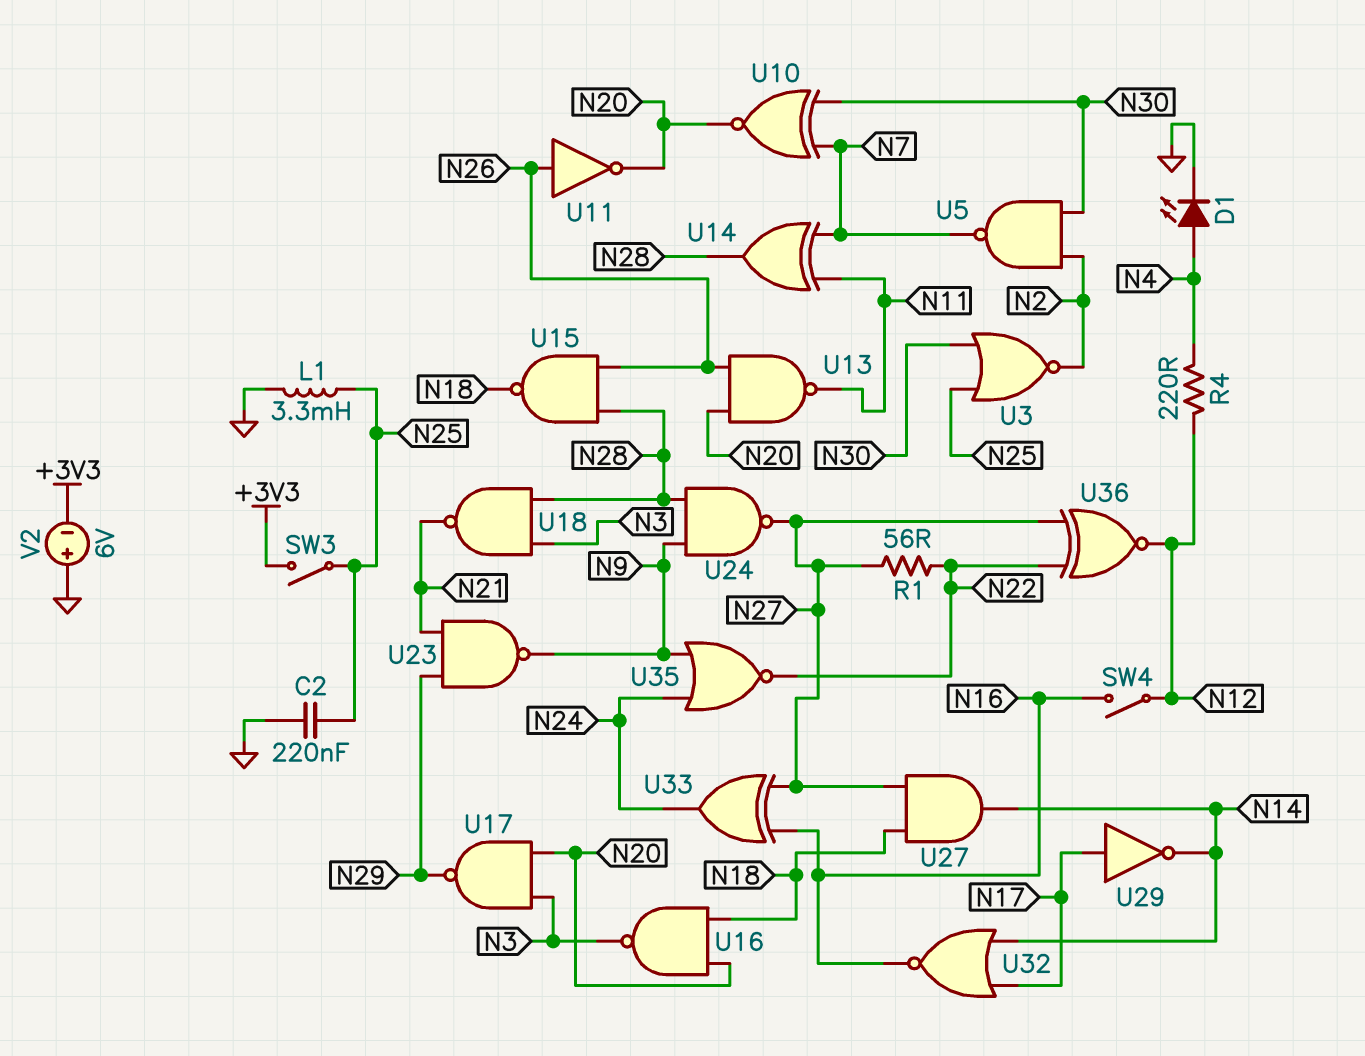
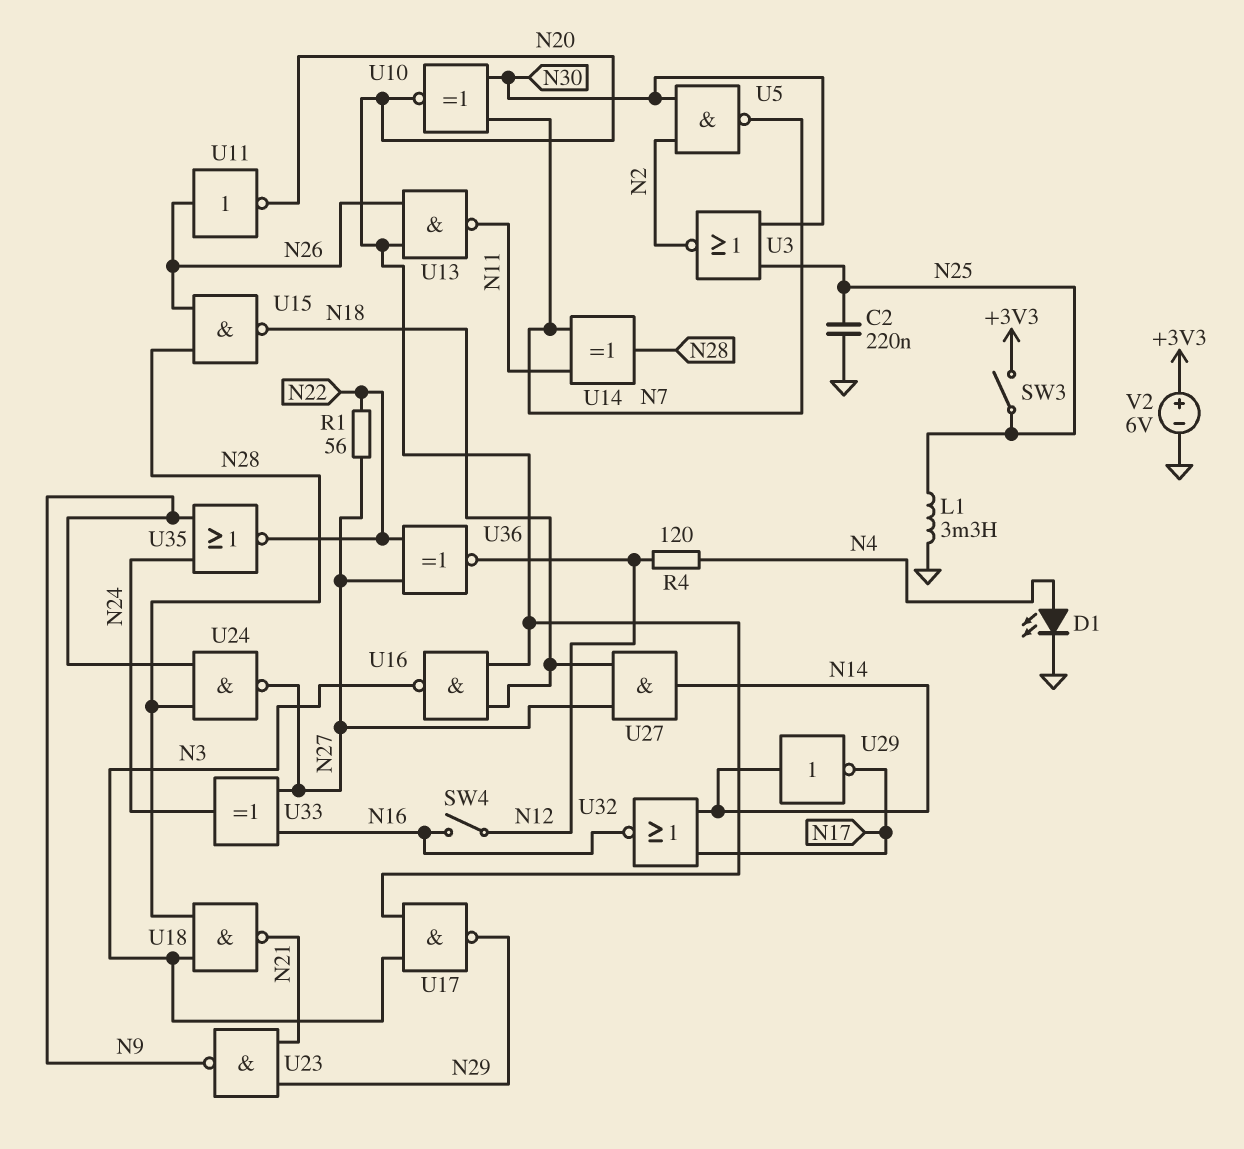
R4: 220 (N4, N12) -> 120 (N4, N12)
U29: NOT (in N17, out N14) -> NOT (in N14, out N17)
V2: 6V (plus GND, minus +3V3) -> 6V (plus +3V3, minus GND)

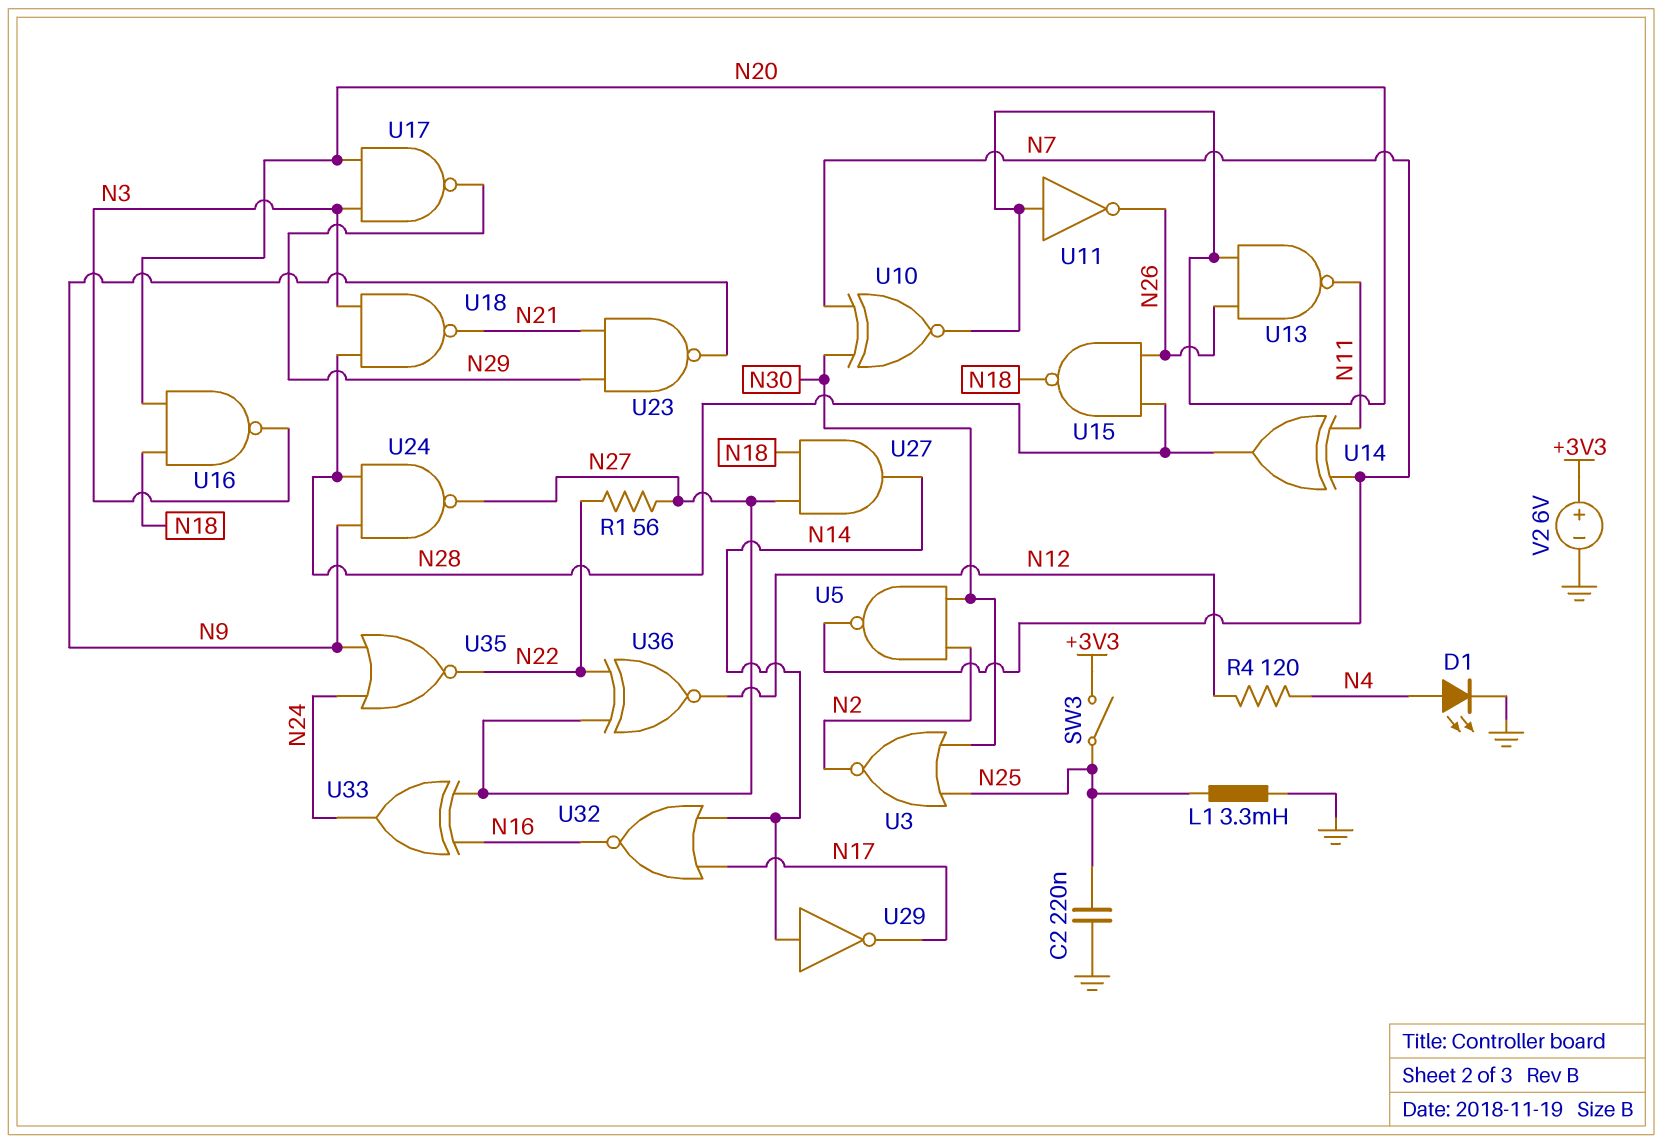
SW4: switch (N12, N16) -> none
U11: NOT (in N26, out N20) -> NOT (in N20, out N26)

